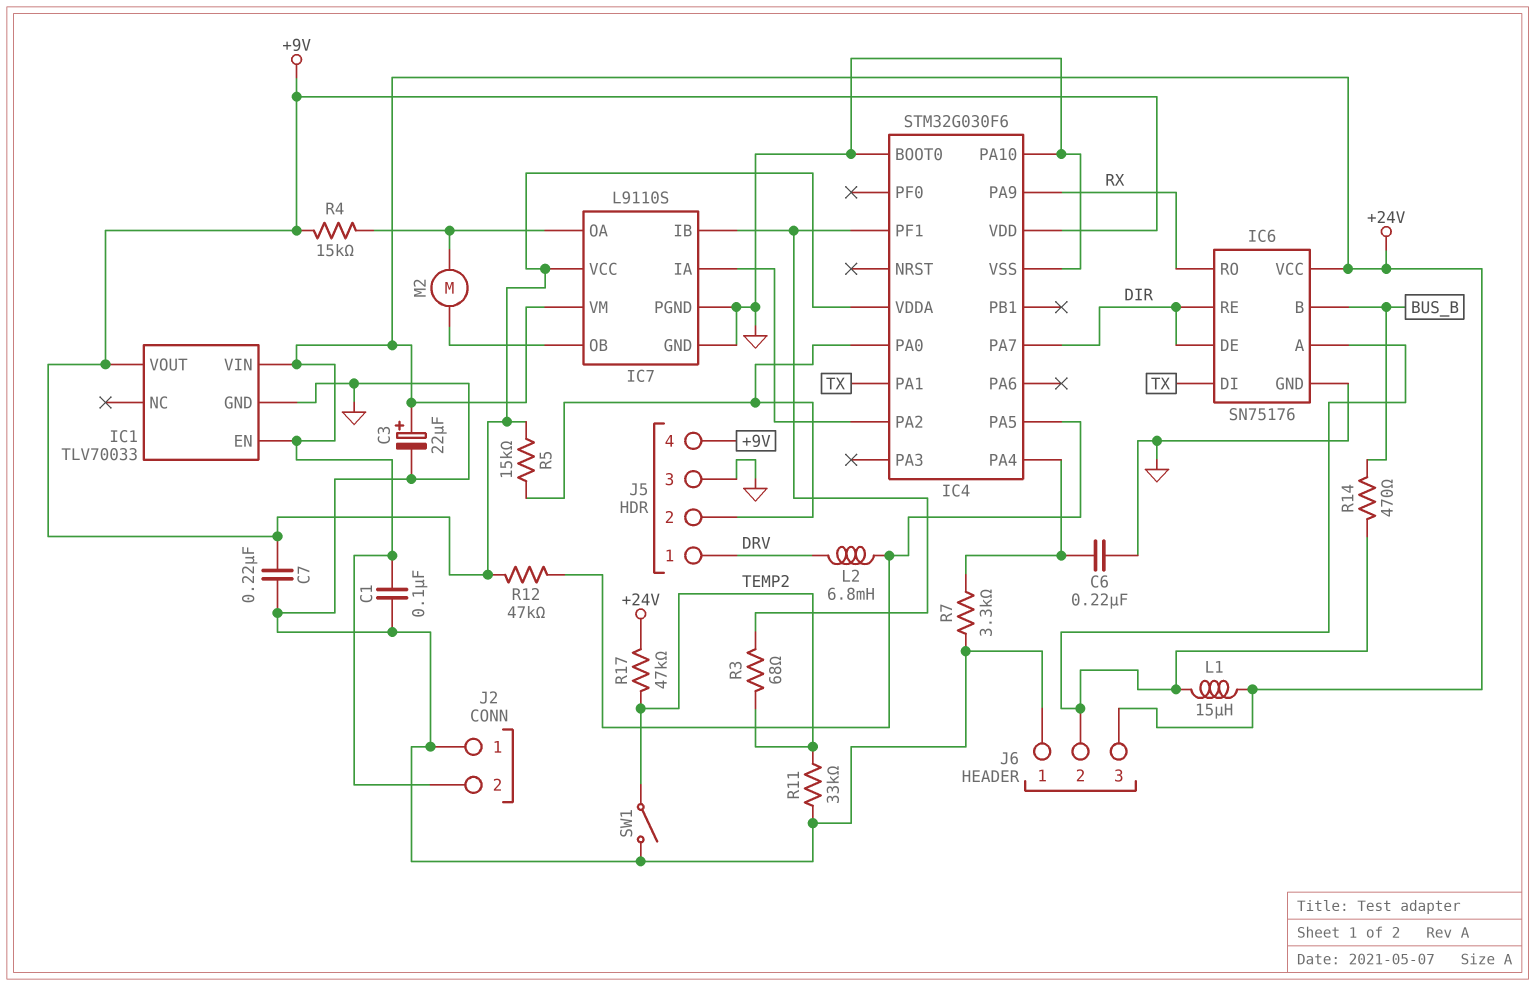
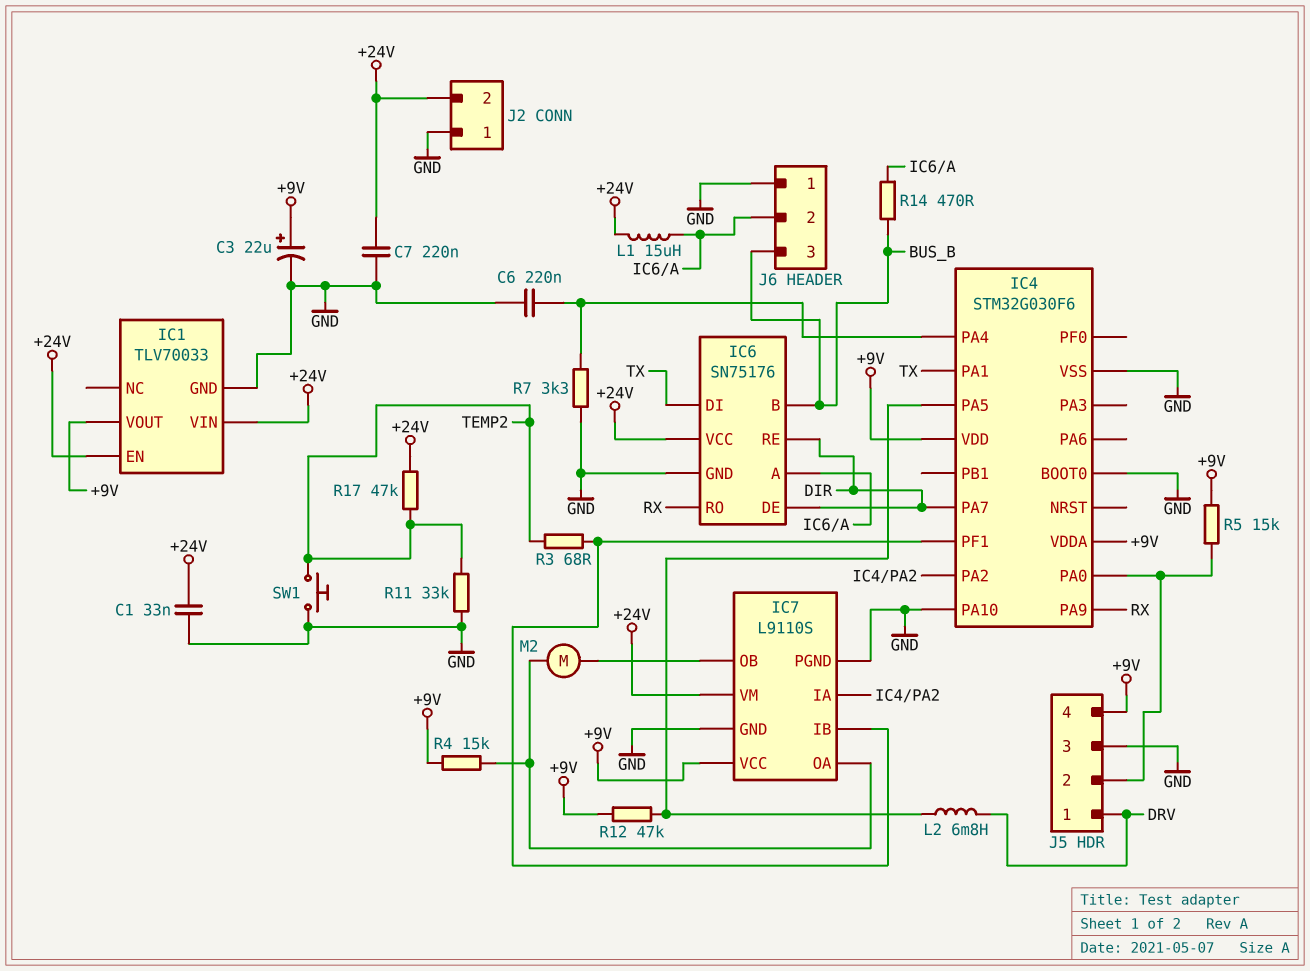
C1: 100nF (+24V, GND) -> 33nF (+24V, GND)
C3: 22uF (plus +24V, minus GND) -> 22uF (plus +9V, minus GND)
C7: 220nF (+9V, GND) -> 220nF (+24V, GND)
J6 pin 3: +24V -> BUS_B
SW1: switch (GND, TEMP2) -> button (GND, TEMP2)

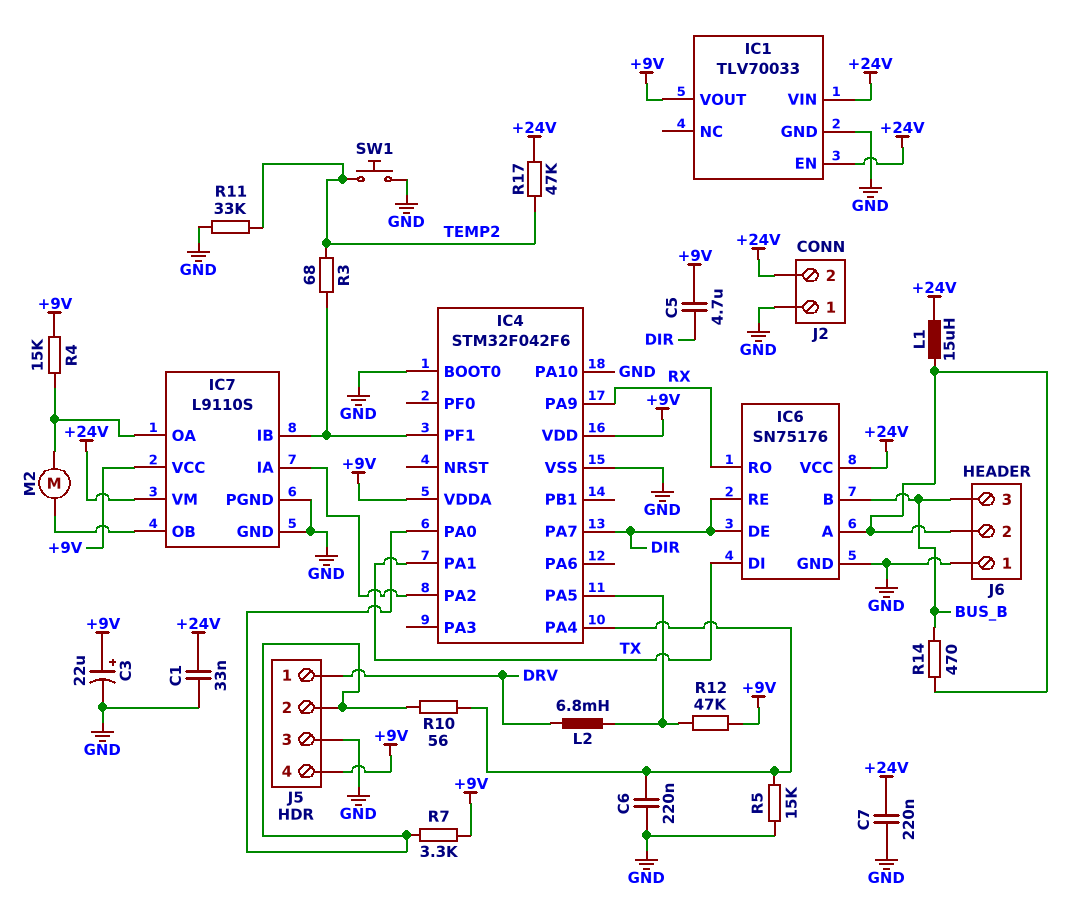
C5: none -> 4.7uF (+9V, DIR)
IC4: STM32G030F6 -> STM32F042F6
R5: 15k (+9V, IC4/PA0) -> 15k (GND, IC4/PA4)
R7: 3.3k (GND, IC4/PA4) -> 3.3k (+9V, IC4/PA0)
R10: none -> 56 (IC4/PA0, IC4/PA4)

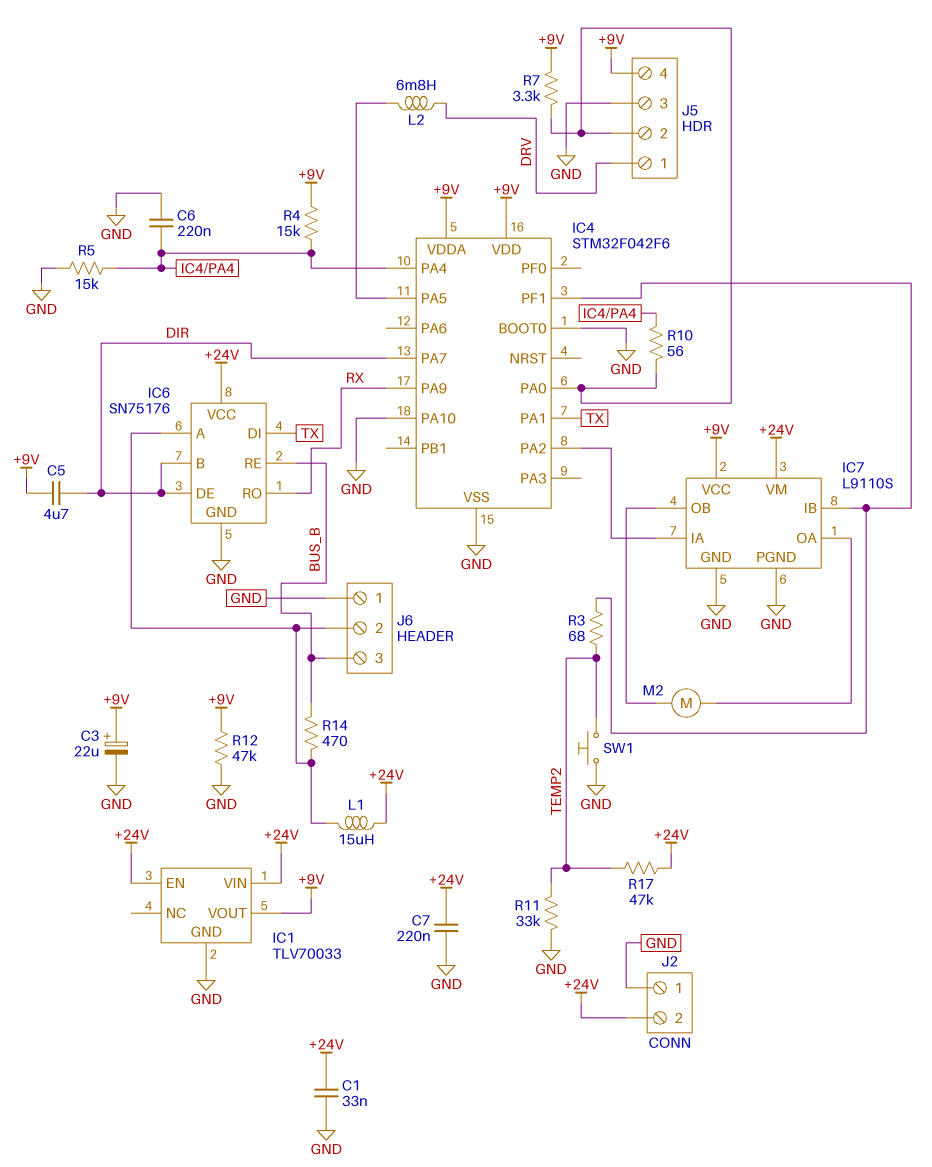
IC6 pin B: BUS_B -> DIR
IC6 pin RE: DIR -> BUS_B
R4: 15k (+9V, IC7/OA) -> 15k (+9V, IC4/PA4)
R12: 47k (+9V, IC4/PA5) -> 47k (+9V, GND)

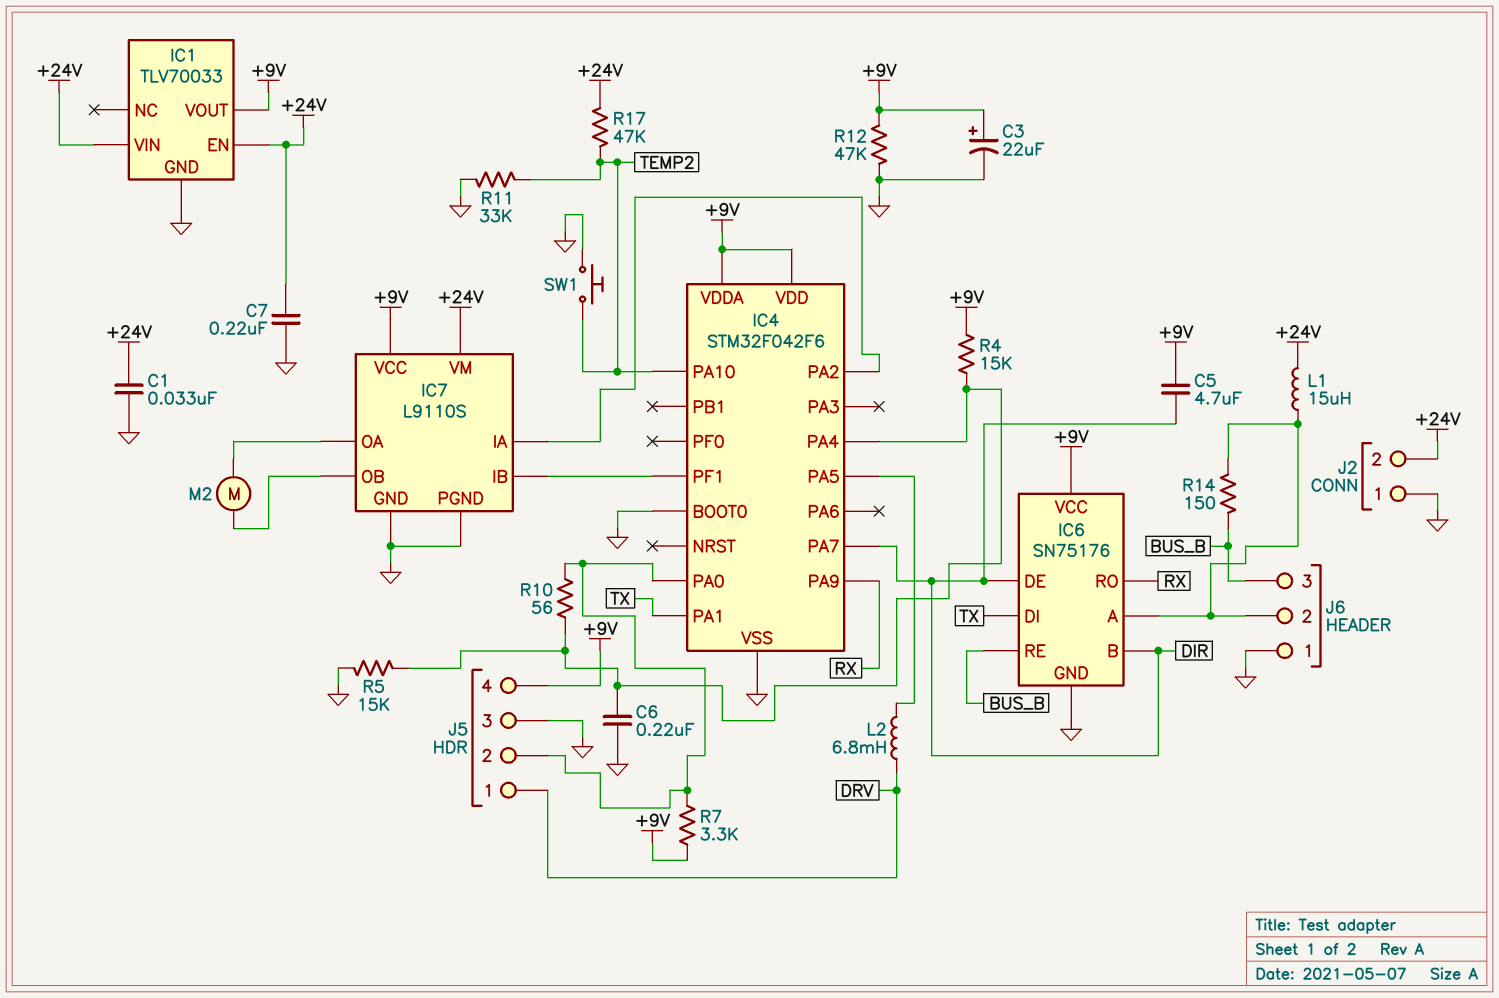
IC4 pin PA10: GND -> TEMP2
IC6 pin VCC: +24V -> +9V
R3: 68 (IC4/PF1, TEMP2) -> none
R14: 470 (BUS_B, IC6/A) -> 150 (BUS_B, IC6/A)

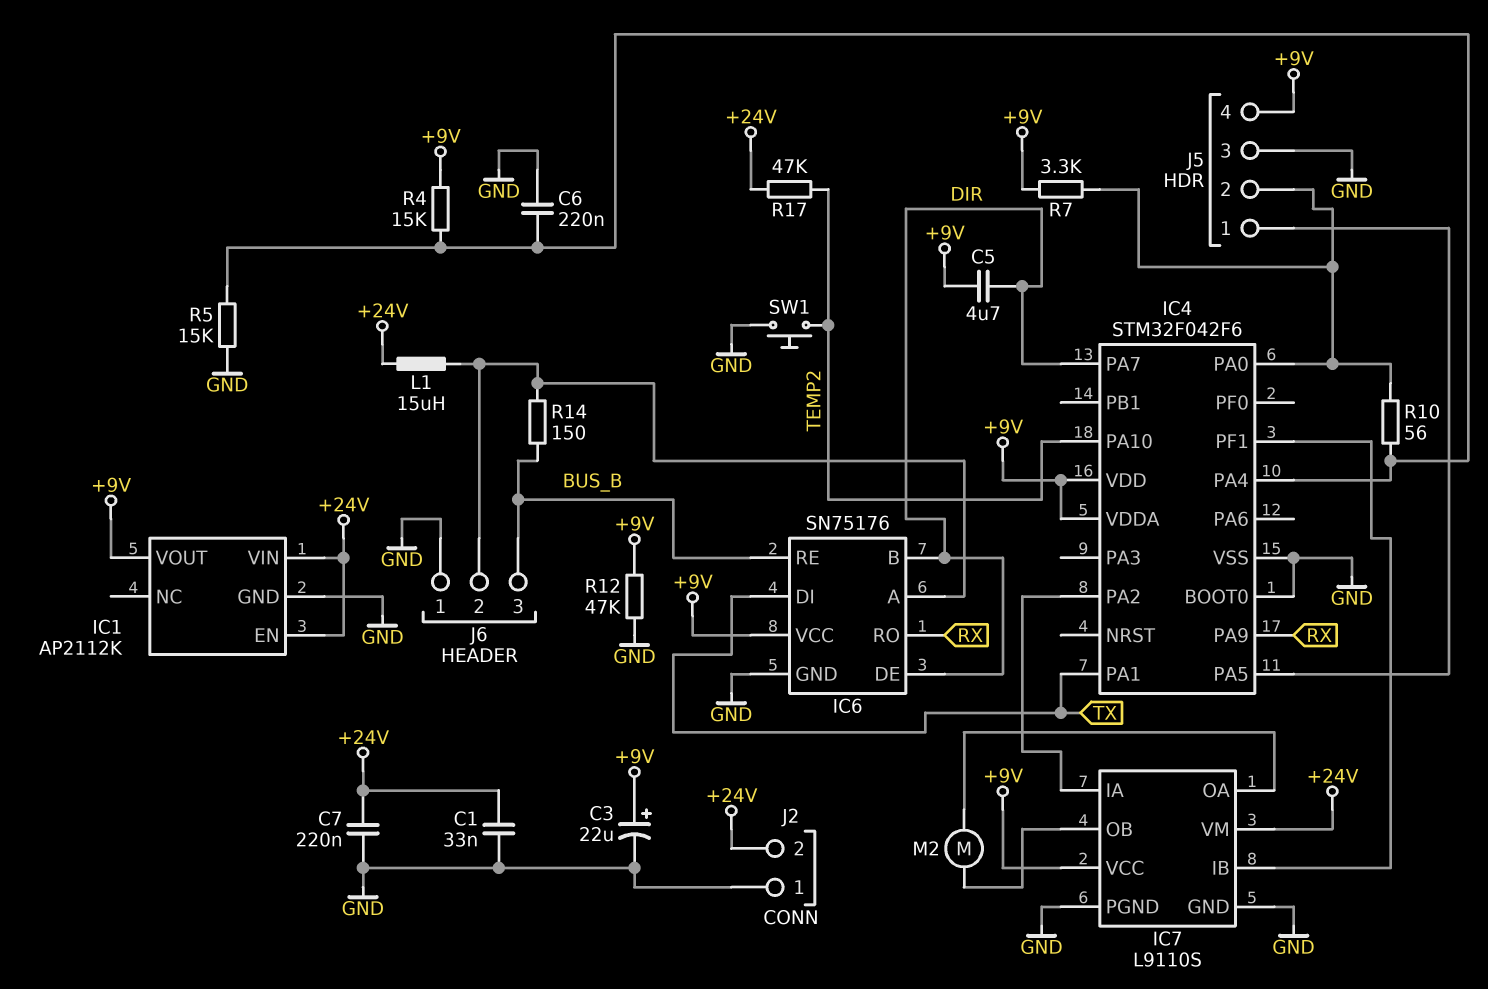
IC1: TLV70033 -> AP2112K
J5 pin 1: DRV -> IC4/PA5
L2: 6.8mH (DRV, IC4/PA5) -> none
R11: 33k (GND, TEMP2) -> none

